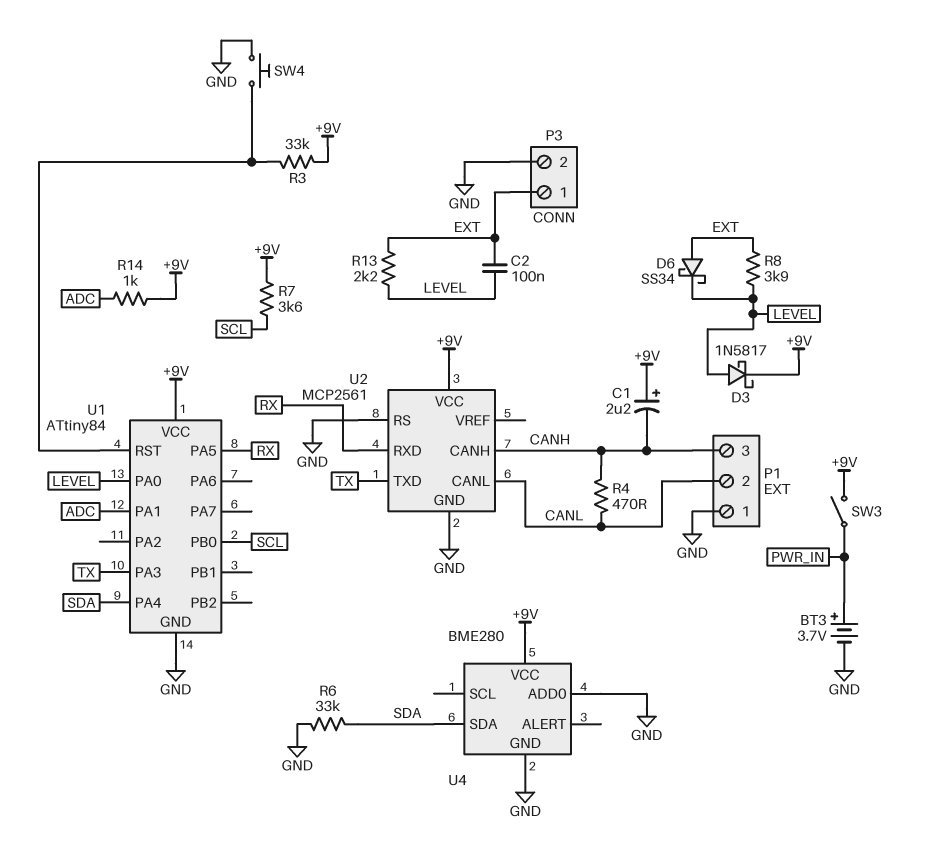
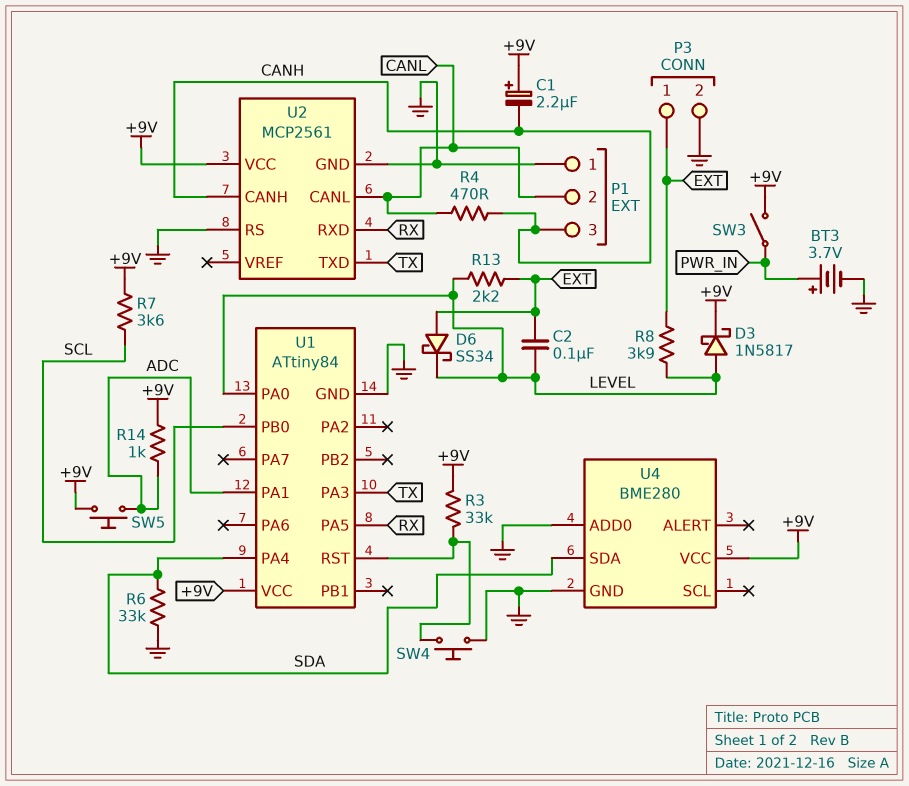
SW5: none -> button (+9V, ADC)

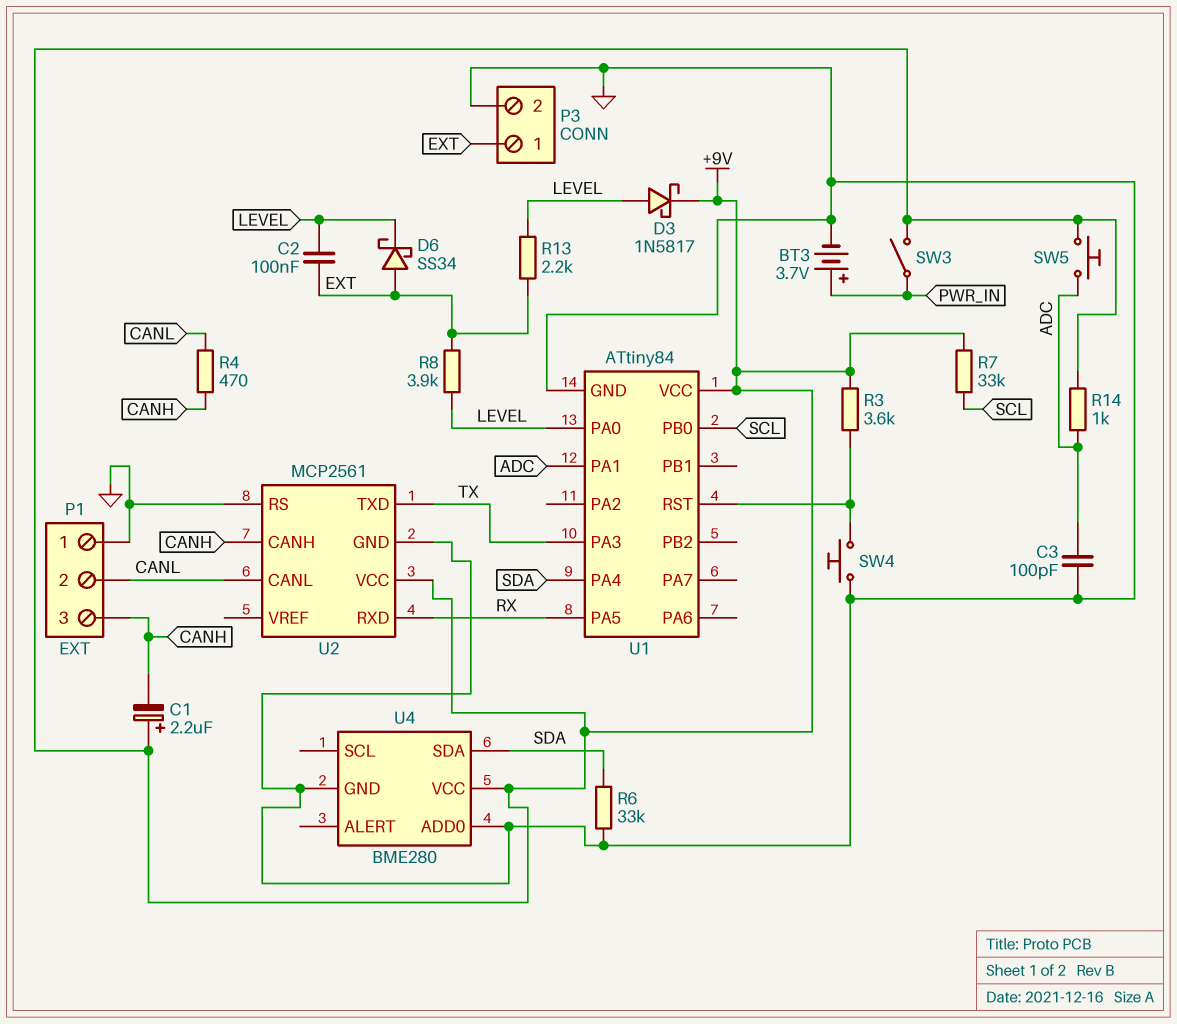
C3: none -> 100pF (ADC, GND)
R3: 33k (+9V, U1/RST) -> 3.6k (+9V, U1/RST)
R7: 3.6k (+9V, SCL) -> 33k (+9V, SCL)

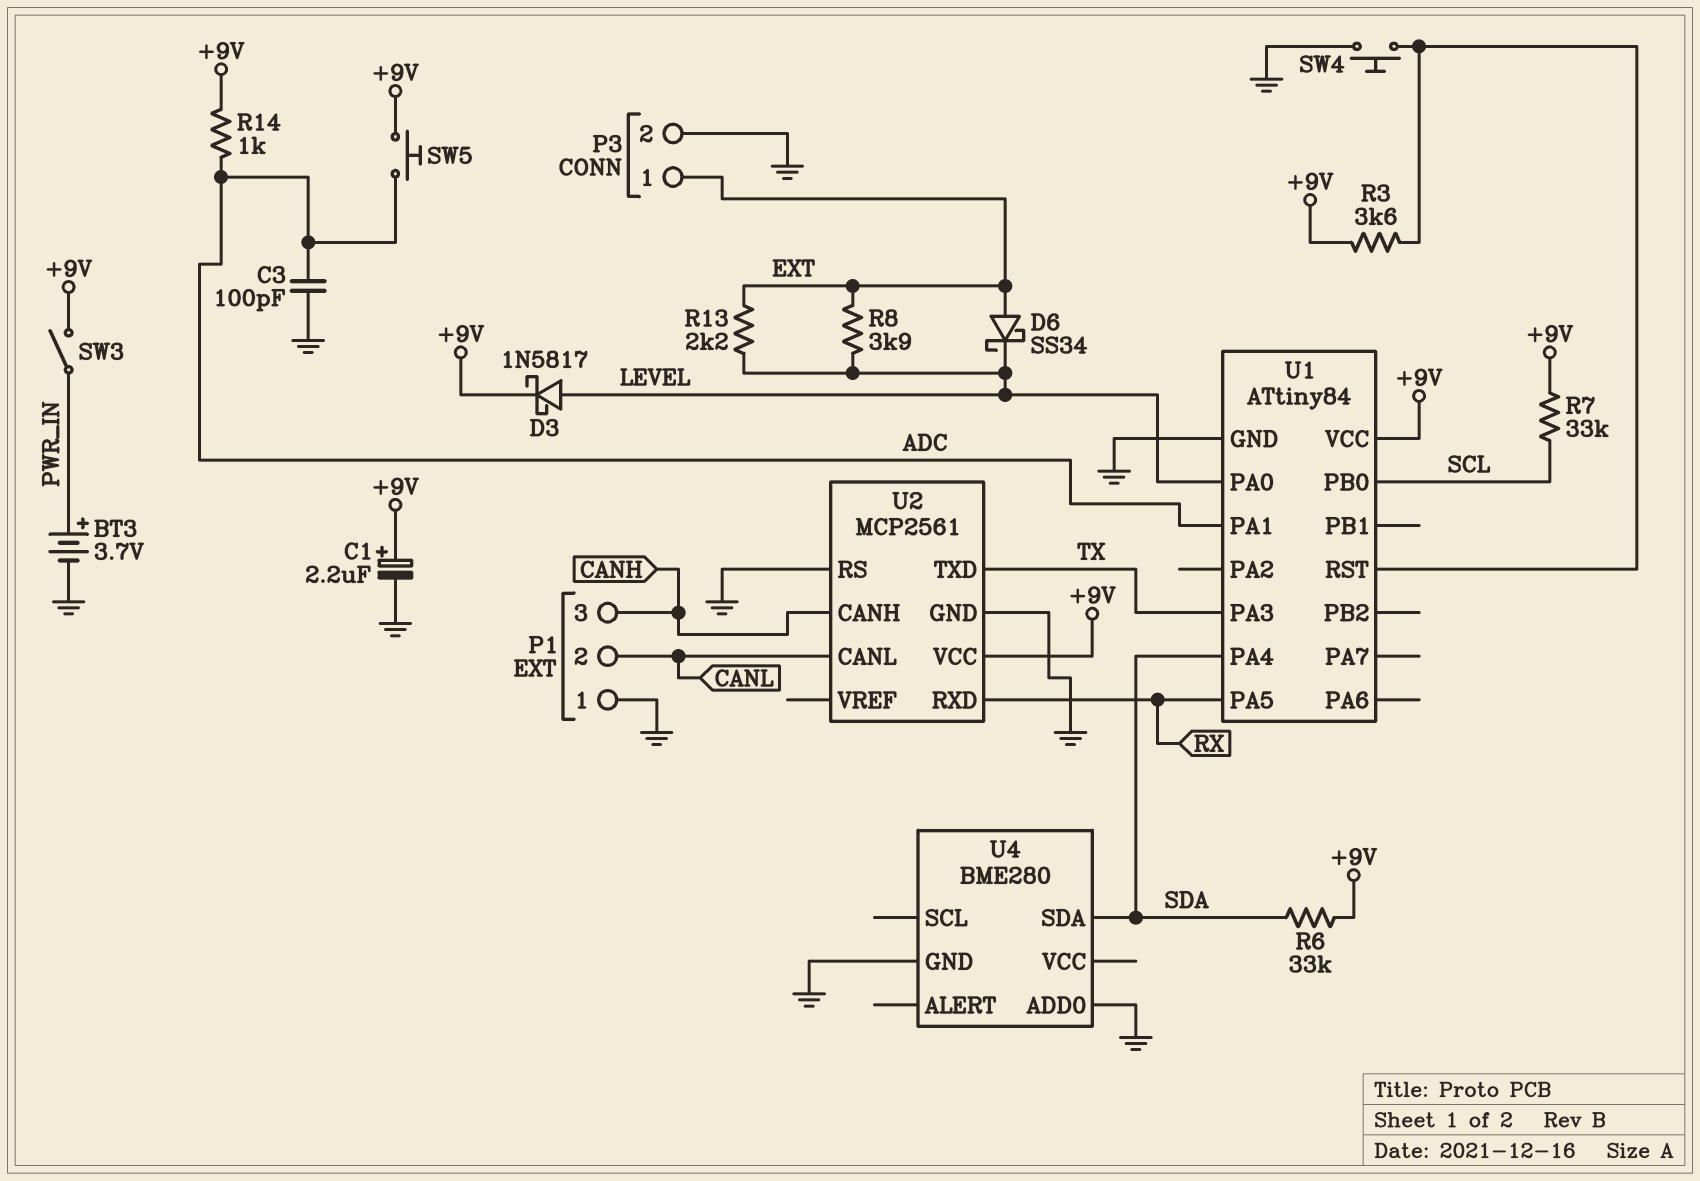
C1: 2.2uF (plus +9V, minus CANH) -> 2.2uF (plus +9V, minus GND)
C2: 100nF (EXT, LEVEL) -> none
R4: 470 (CANH, CANL) -> none
R6: 33k (GND, SDA) -> 33k (+9V, SDA)
U4 pin VCC: +9V -> none

